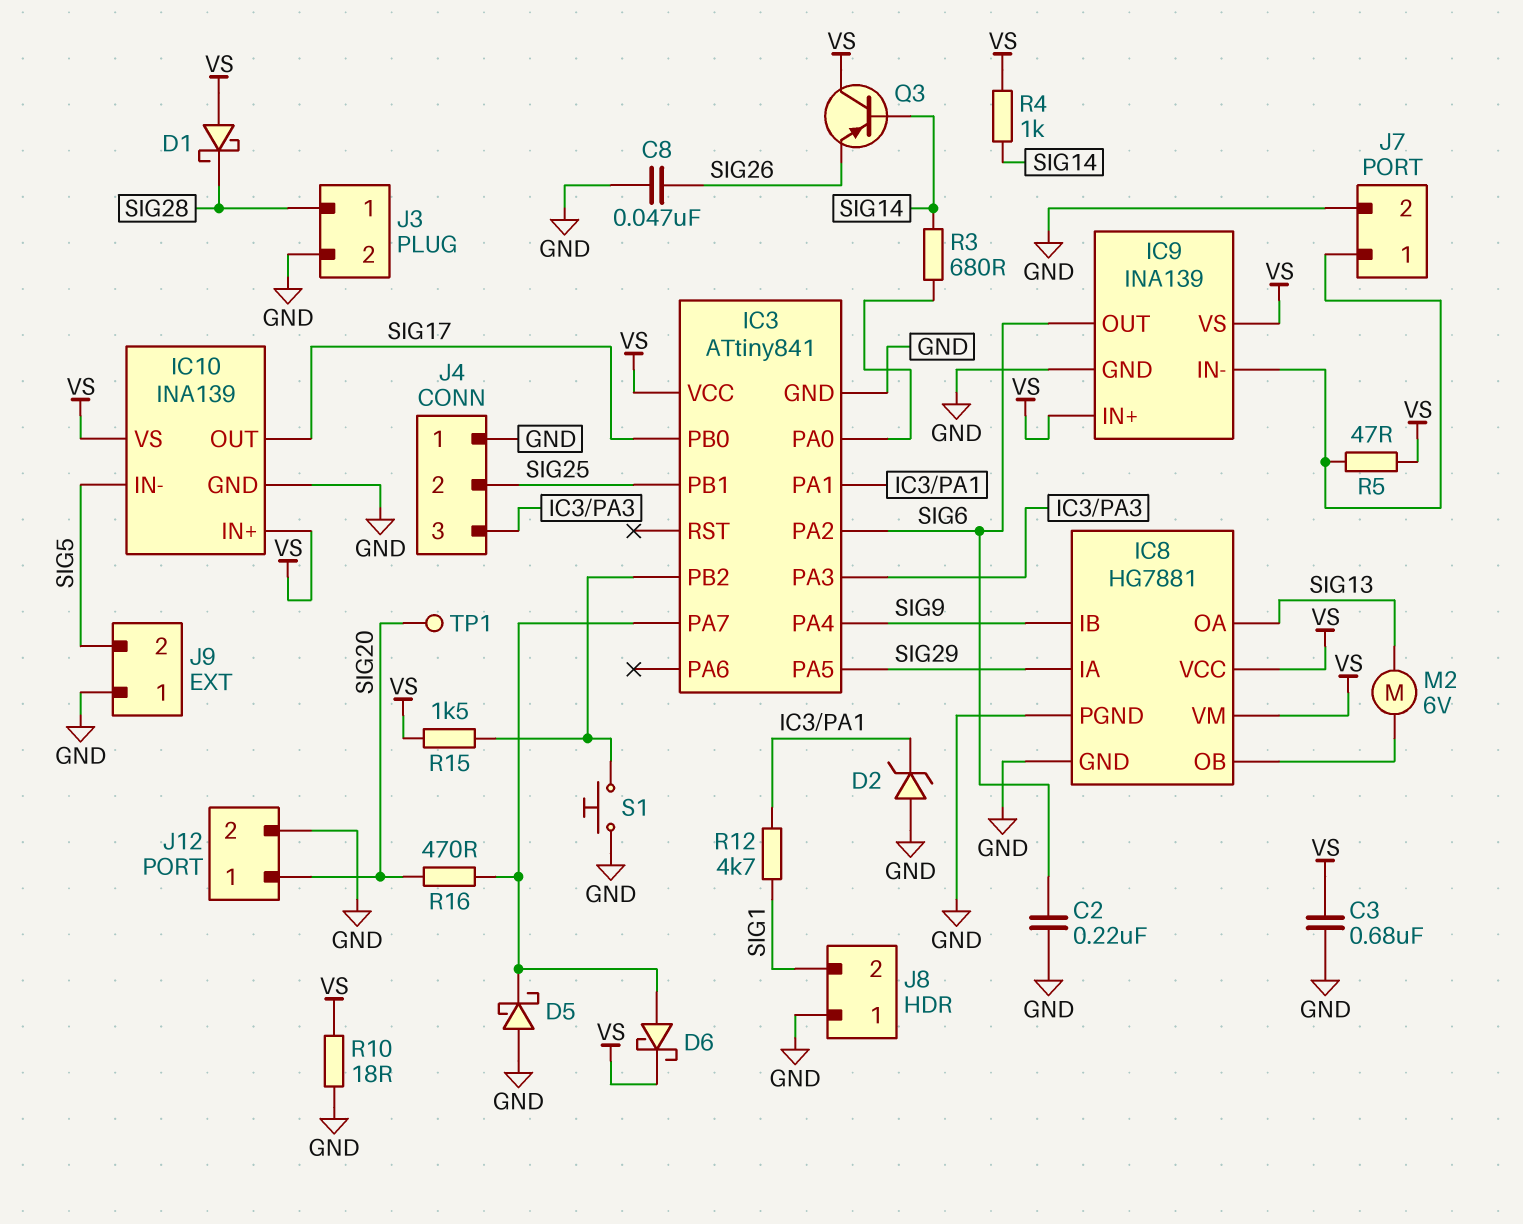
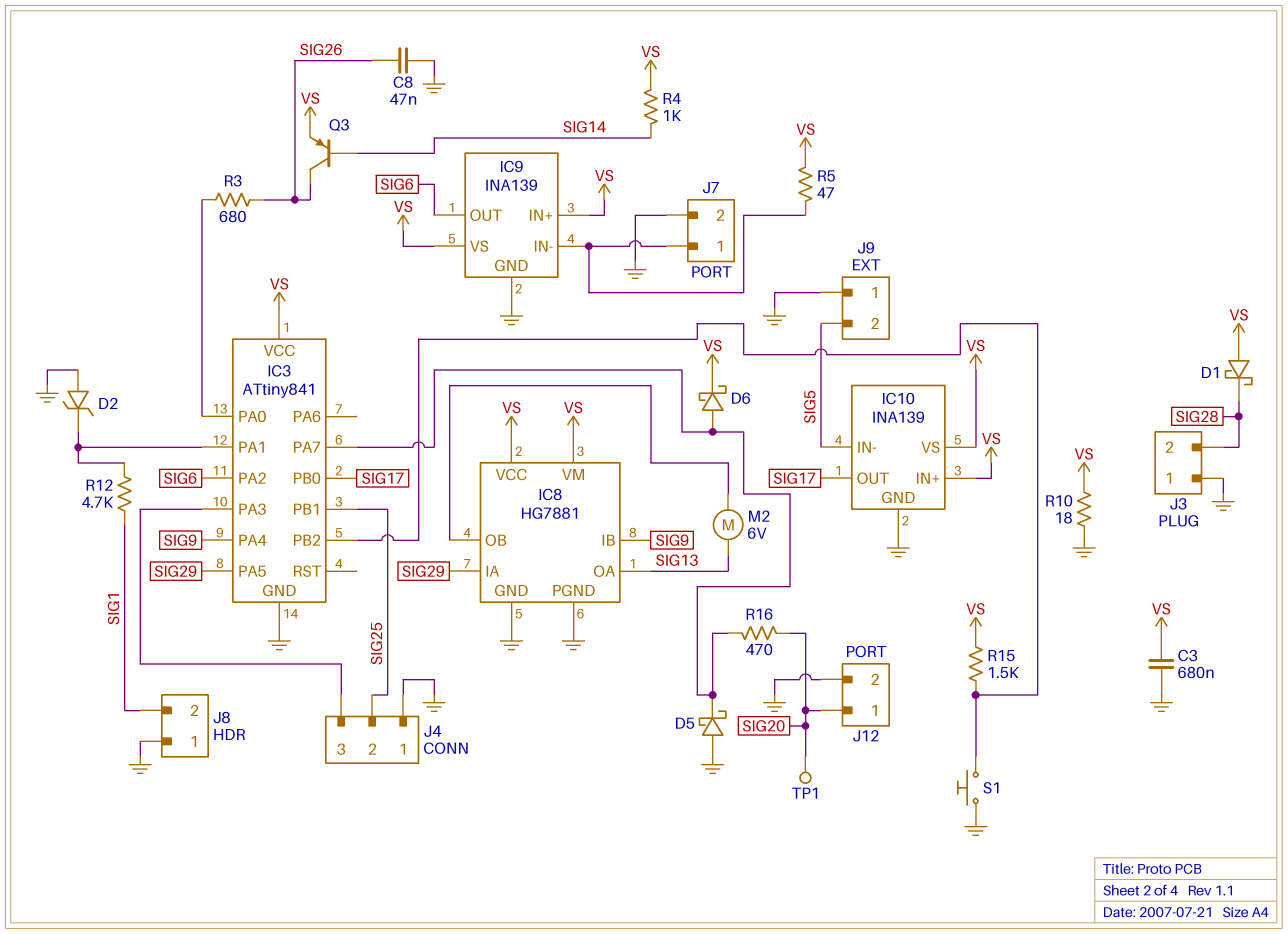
C2: 220nF (GND, SIG6) -> none
J3 pin 1: SIG28 -> GND
J3 pin 2: GND -> SIG28
Q3: PNP (B SIG14, C VS, E SIG26) -> PNP (B SIG14, C SIG26, E VS)
R3: 680 (IC3/PA0, SIG14) -> 680 (IC3/PA0, SIG26)

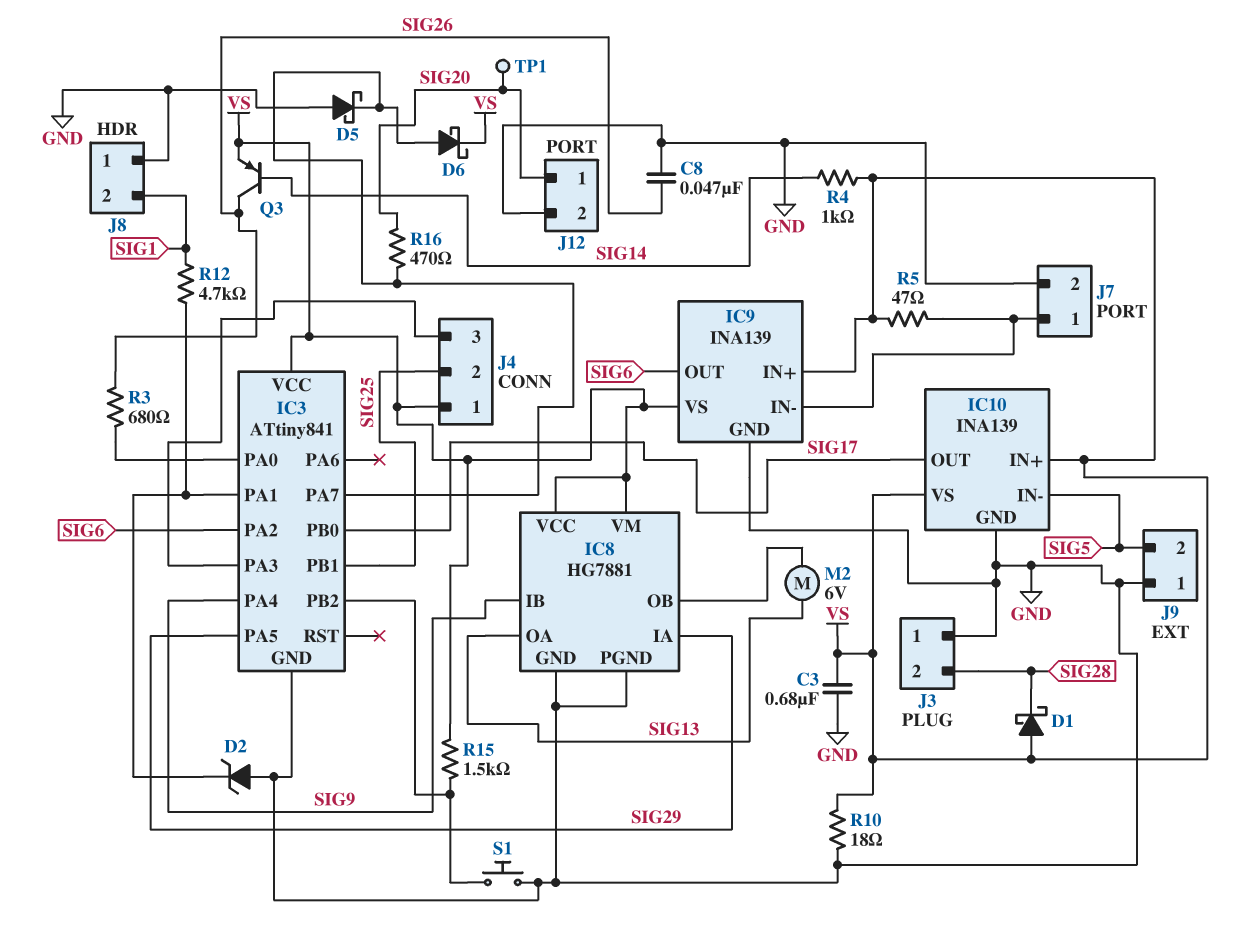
J4 pin 1: GND -> VS

